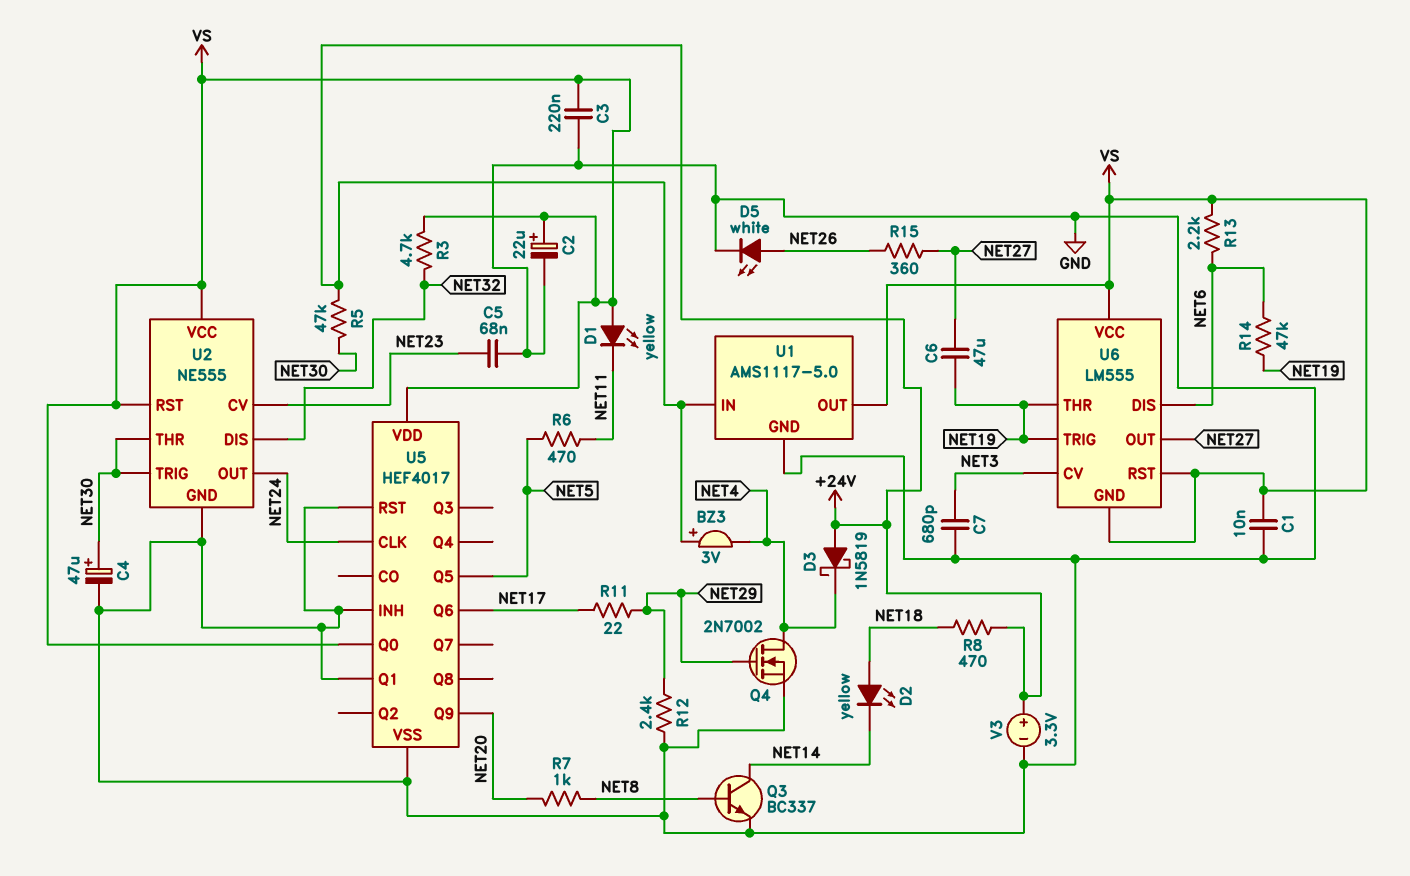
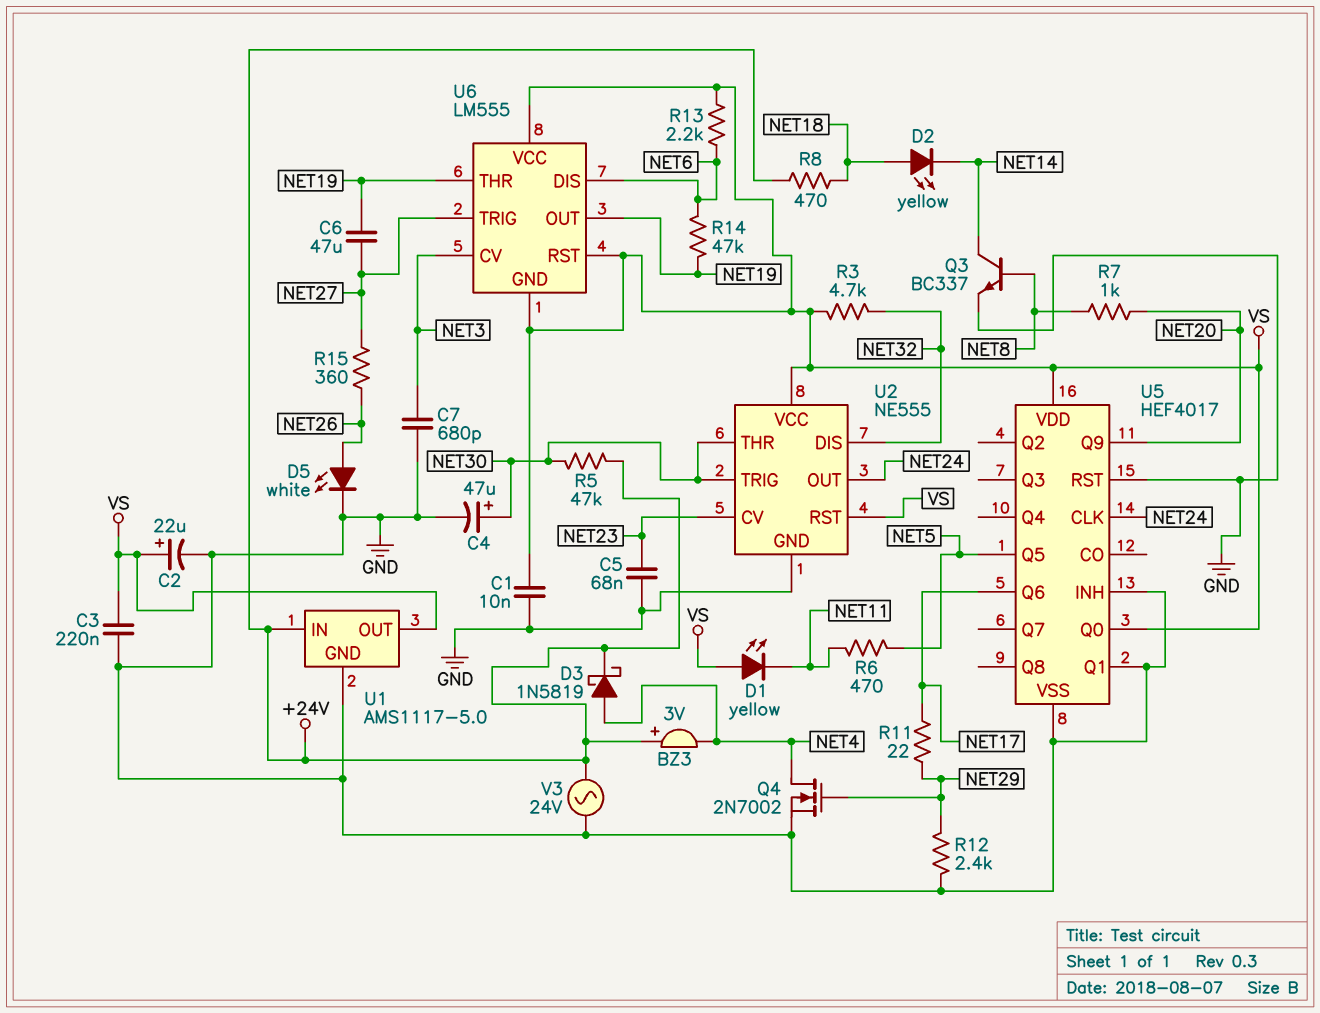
D3: schottky 1N5819 (A +24V, K NET4) -> schottky 1N5819 (A NET4, K +24V)
U6 pin OUT: NET27 -> NET19
U6 pin TRIG: NET19 -> NET27
V3: 3.3V (plus +24V, minus GND) -> AC 24V (+24V, GND)

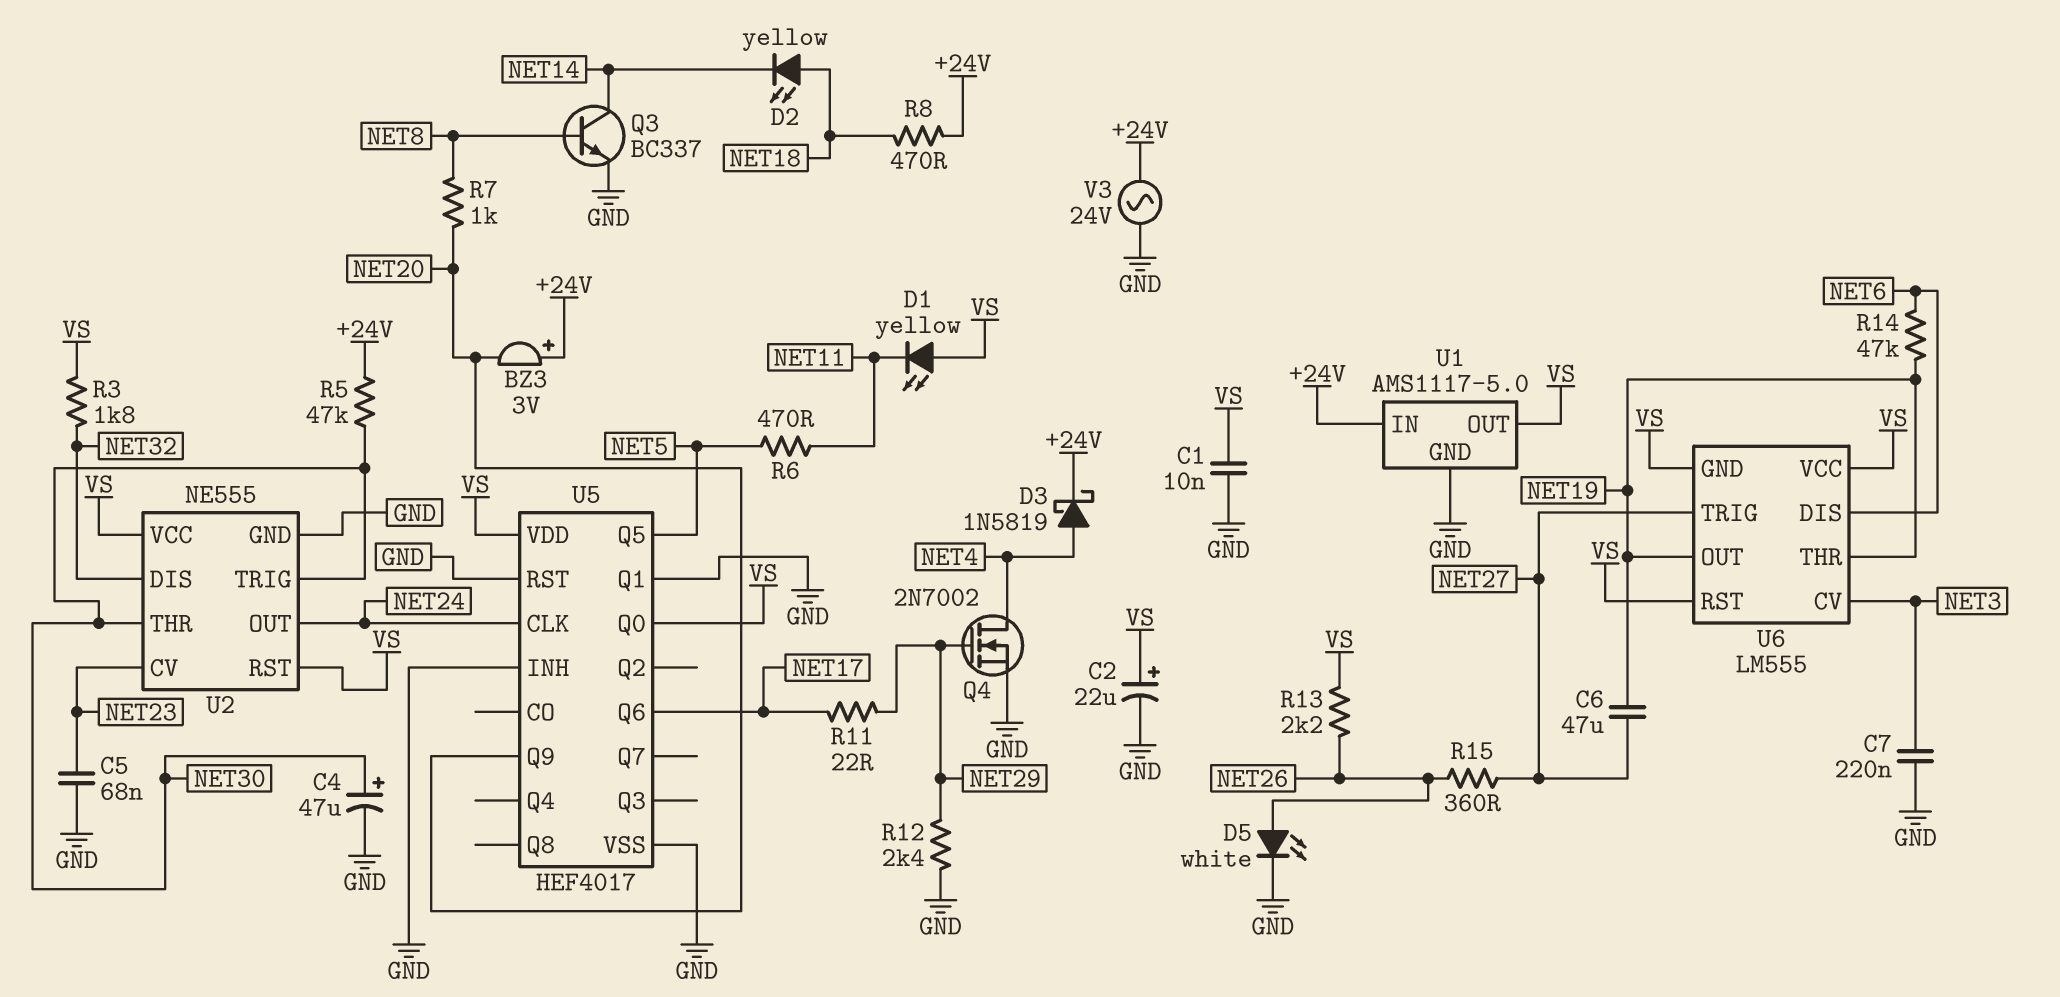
BZ3: buzzer 3V (plus +24V, minus NET4) -> buzzer 3V (plus +24V, minus NET20)
C3: 220nF (GND, VS) -> none
C7: 680pF (GND, NET3) -> 220nF (GND, NET3)
R3: 4.7k (NET32, VS) -> 1.8k (NET32, VS)
R13: 2.2k (NET6, VS) -> 2.2k (NET26, VS)

